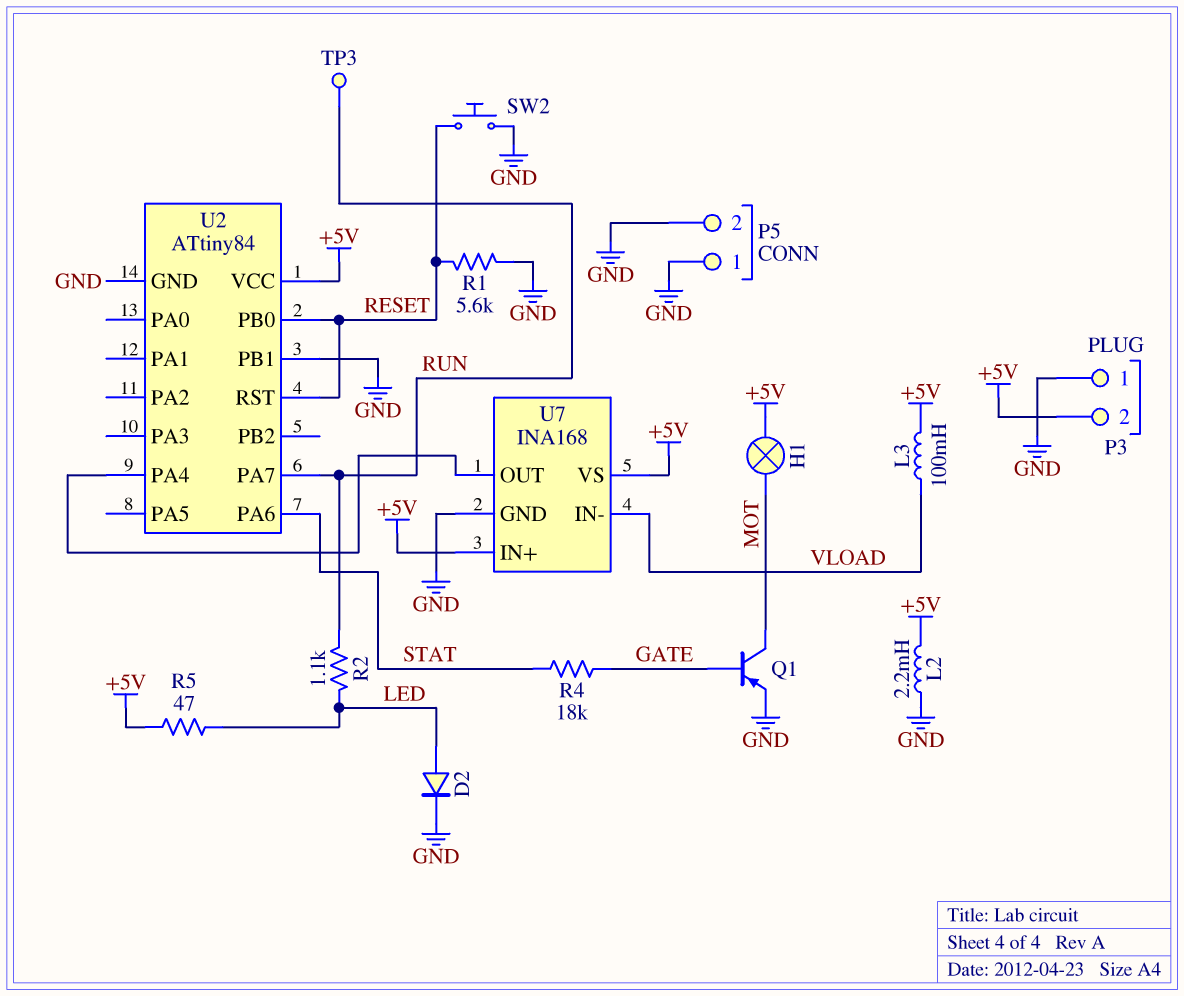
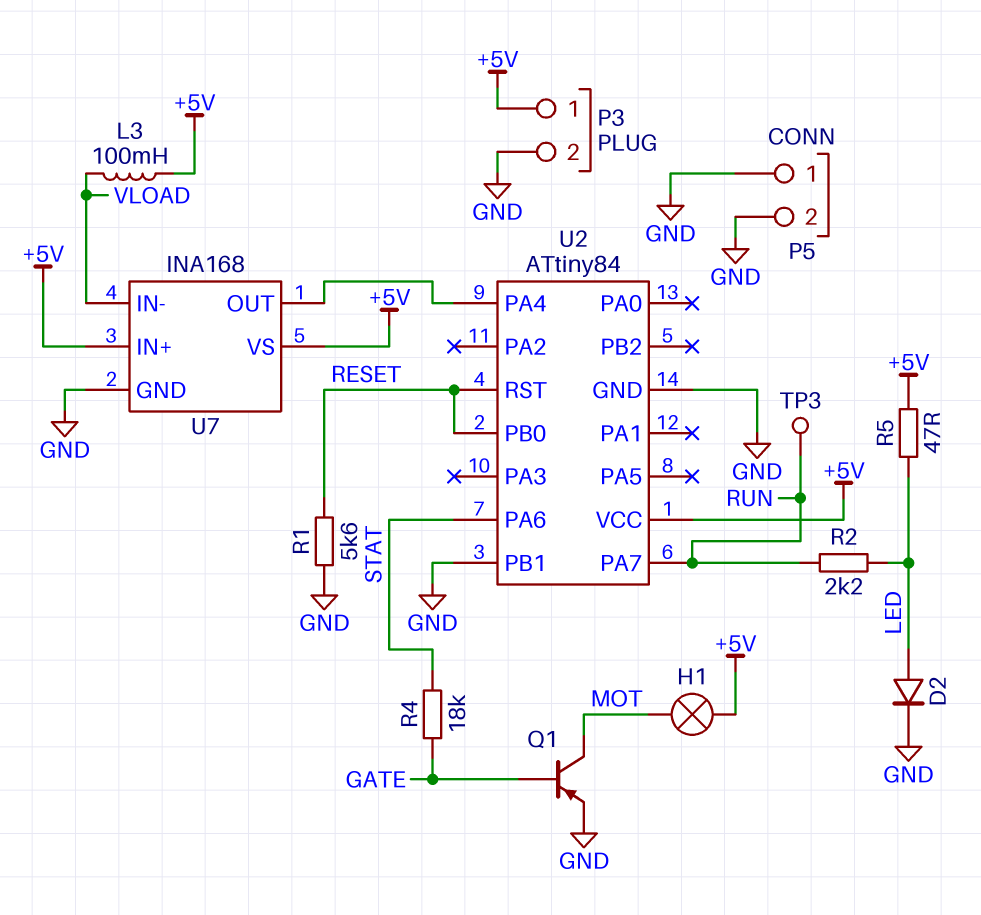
L2: 2.2mH (+5V, GND) -> none
P3 pin 1: GND -> +5V
P3 pin 2: +5V -> GND
R2: 1.1k (LED, RUN) -> 2.2k (LED, RUN)
SW2: button (GND, RESET) -> none

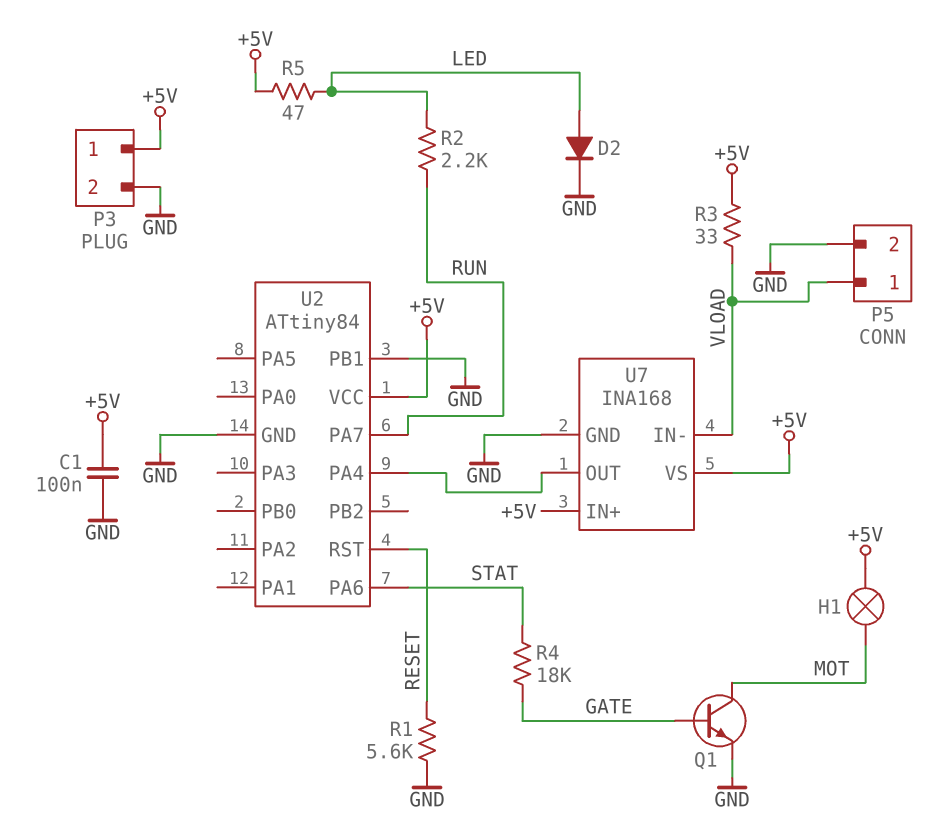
C1: none -> 100nF (+5V, GND)
L3: 100mH (+5V, VLOAD) -> none
P5 pin 1: GND -> VLOAD
Q1: PNP (B GATE, C MOT, E GND) -> NPN (B GATE, C MOT, E GND)
R3: none -> 33 (+5V, VLOAD)
TP3: test point (RUN) -> none
U2 pin PB0: RESET -> none

